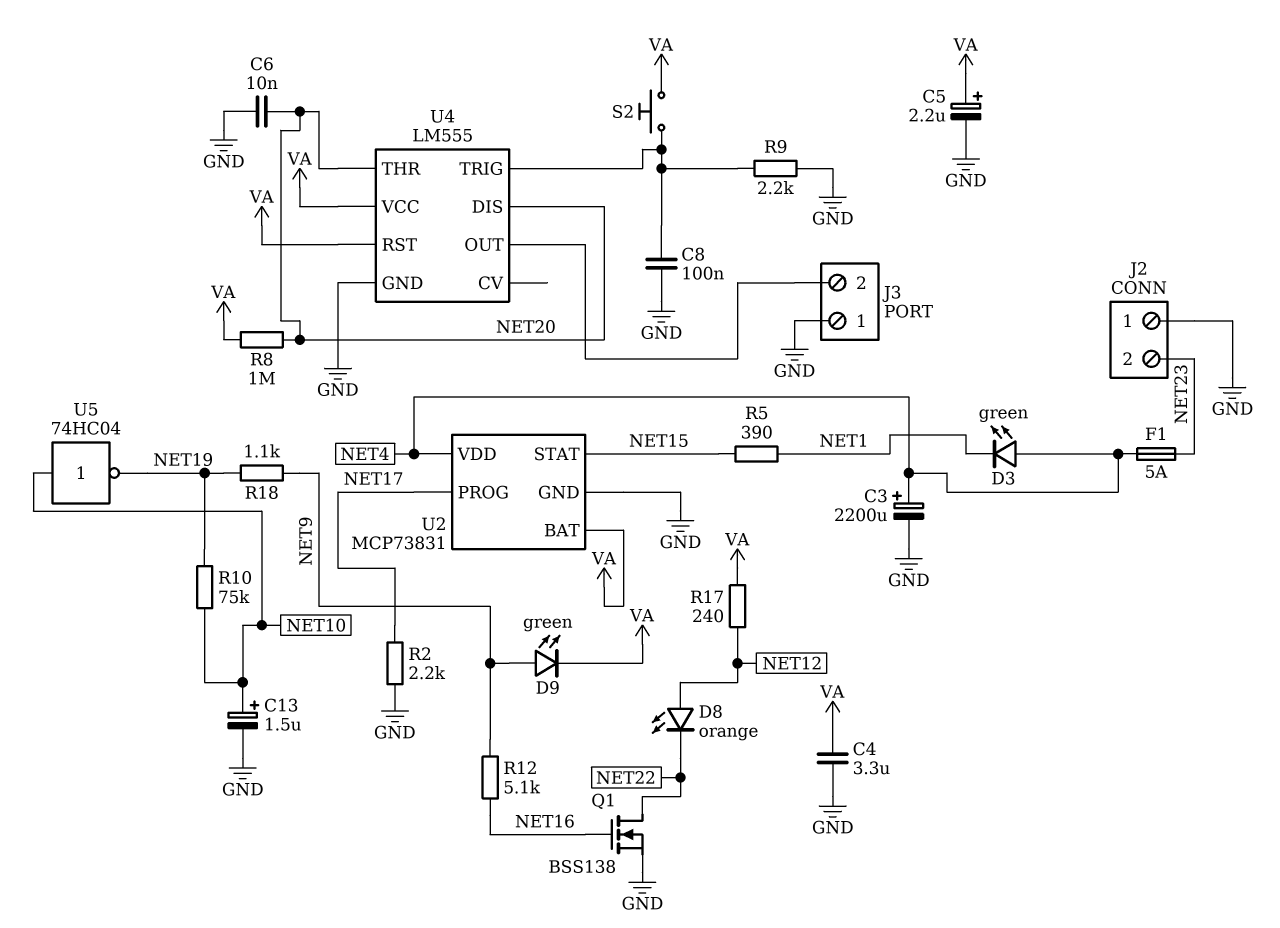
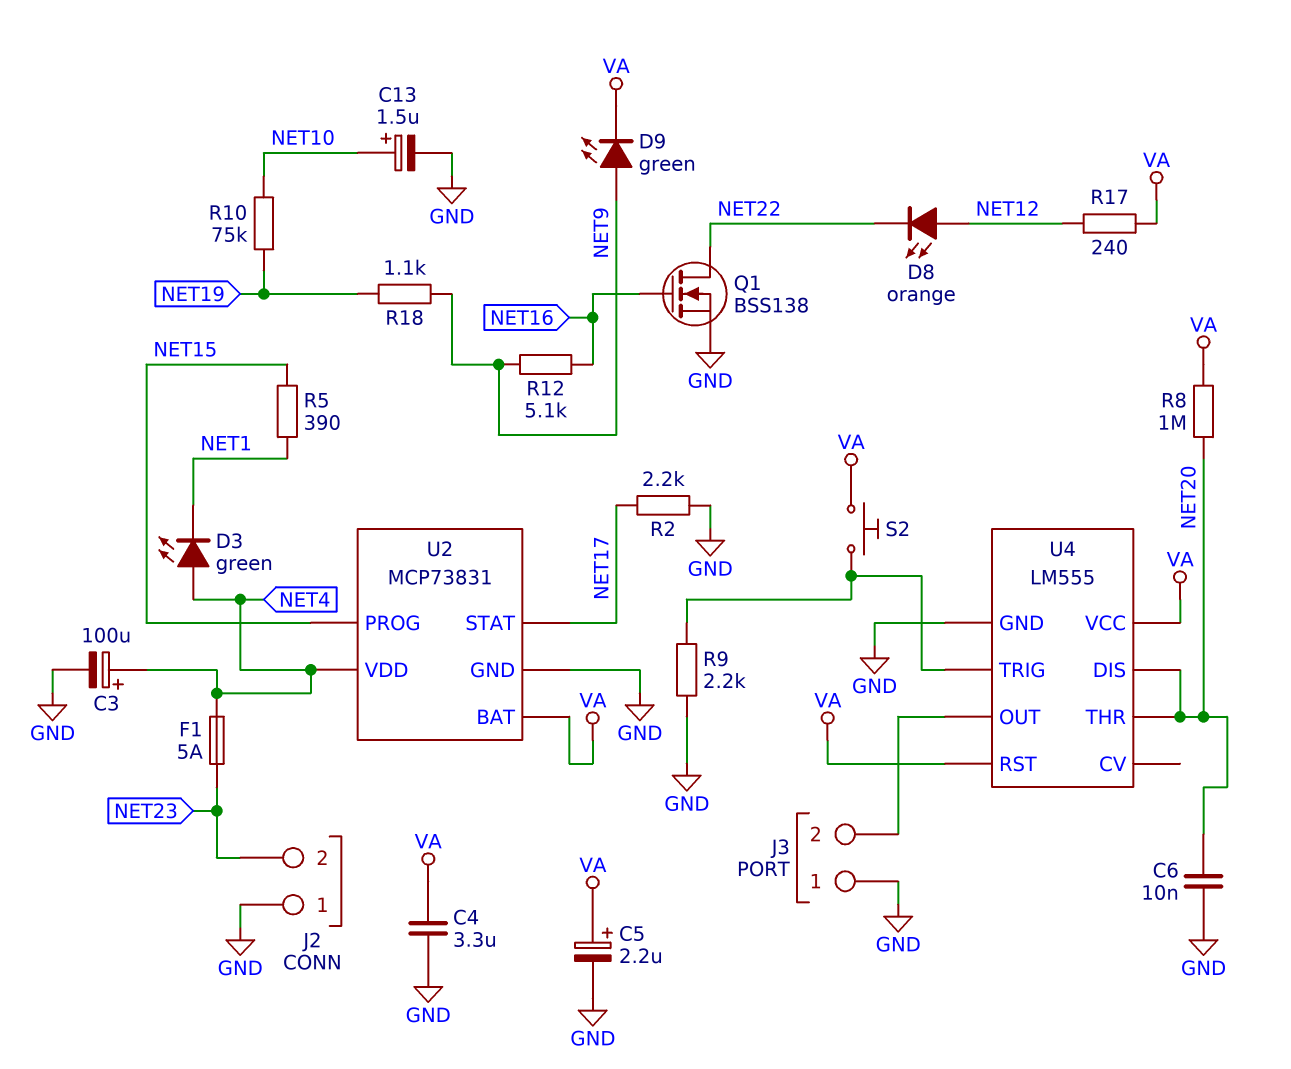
C3: 2200uF (plus NET4, minus GND) -> 100uF (plus NET4, minus GND)
C8: 100nF (GND, U4/TRIG) -> none
U2 pin PROG: NET17 -> NET15
U2 pin STAT: NET15 -> NET17
U5: NOT 74HC04 (in NET10, out NET19) -> none

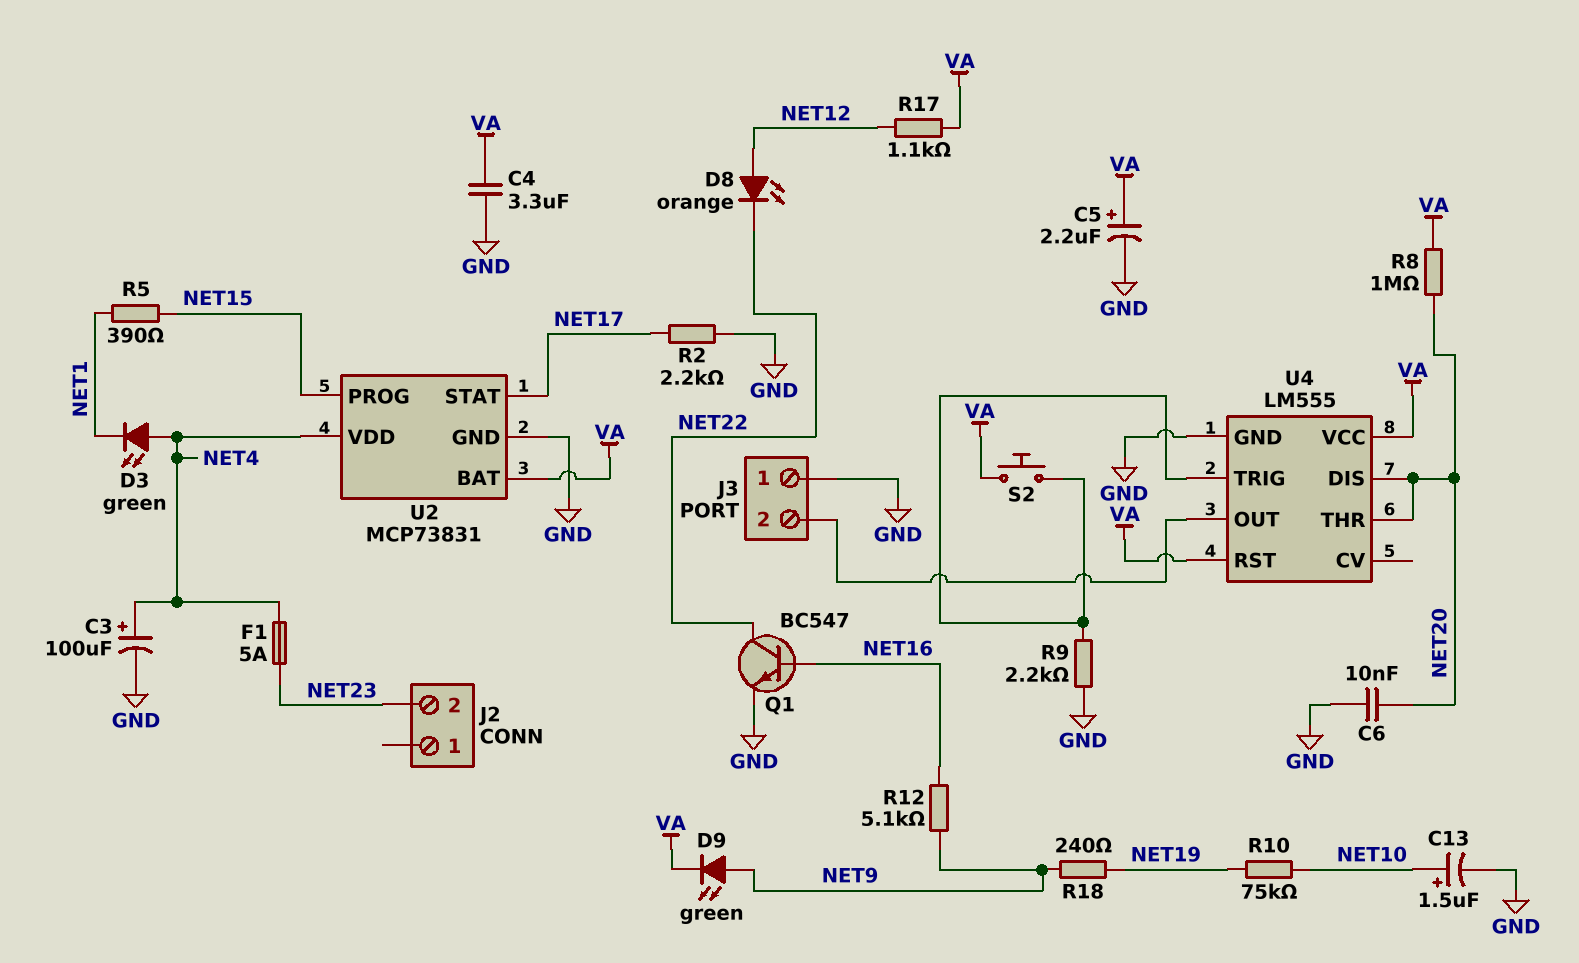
J2 pin 1: GND -> none
Q1: NMOS BSS138 (G NET16, D NET22, S GND) -> NPN BC547 (B NET16, C NET22, E GND)
R17: 240 (NET12, VA) -> 1.1k (NET12, VA)
R18: 1.1k (NET9, NET19) -> 240 (NET9, NET19)

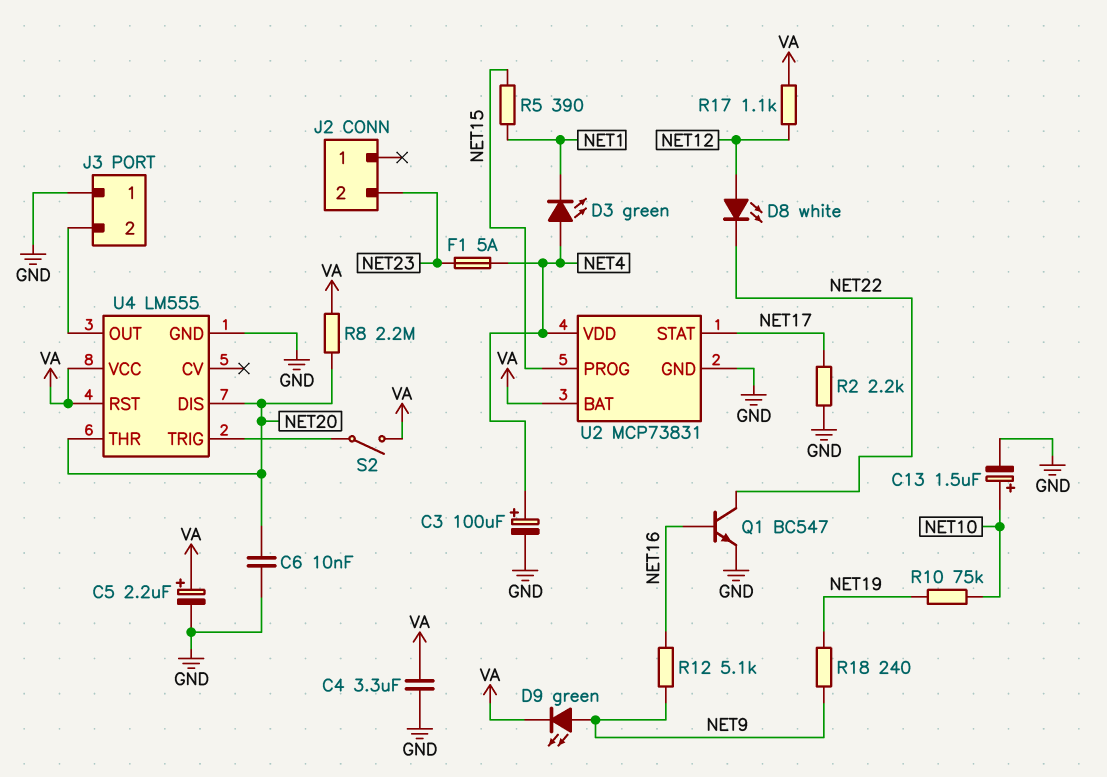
D8: LED orange (A NET12, K NET22) -> LED white (A NET12, K NET22)
R8: 1M (NET20, VA) -> 2.2M (NET20, VA)
R9: 2.2k (GND, U4/TRIG) -> none
S2: button (U4/TRIG, VA) -> switch (U4/TRIG, VA)

